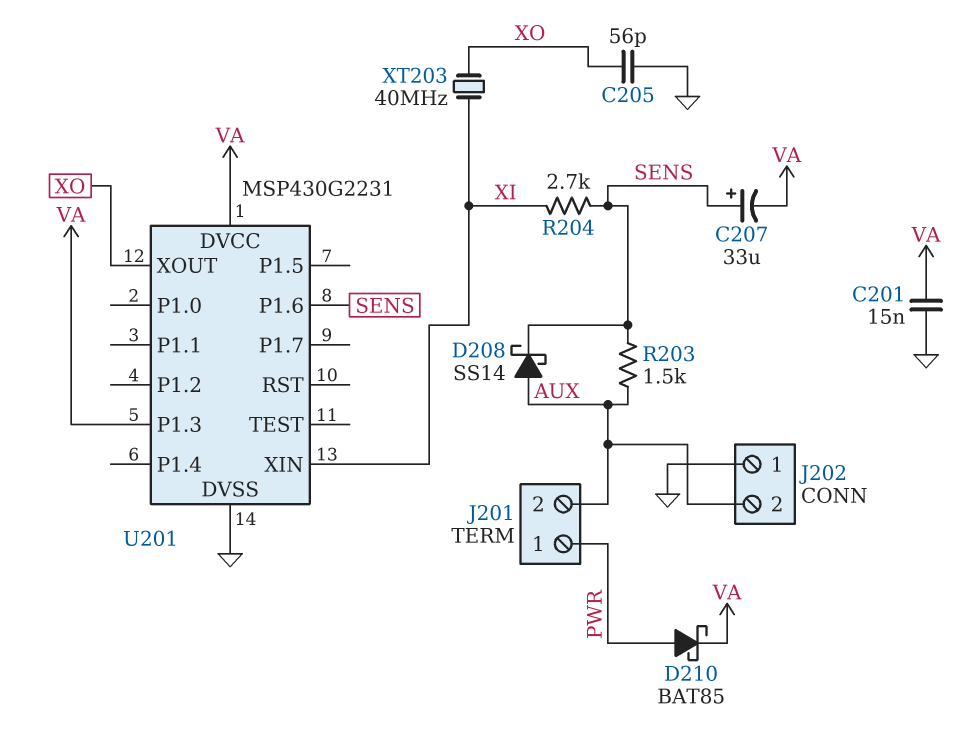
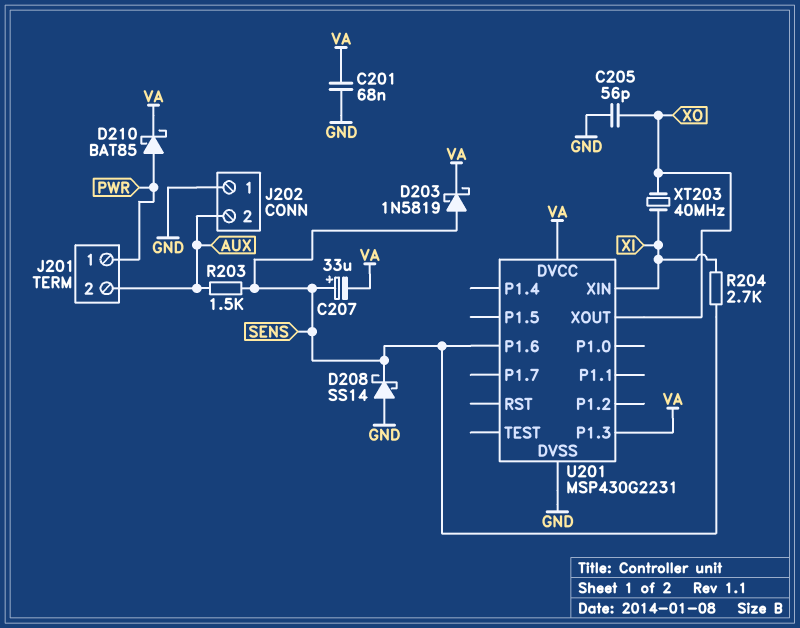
C201: 15nF (GND, VA) -> 68nF (GND, VA)
D203: none -> schottky 1N5819 (A SENS, K VA)
D208: schottky SS14 (A AUX, K SENS) -> schottky SS14 (A GND, K SENS)

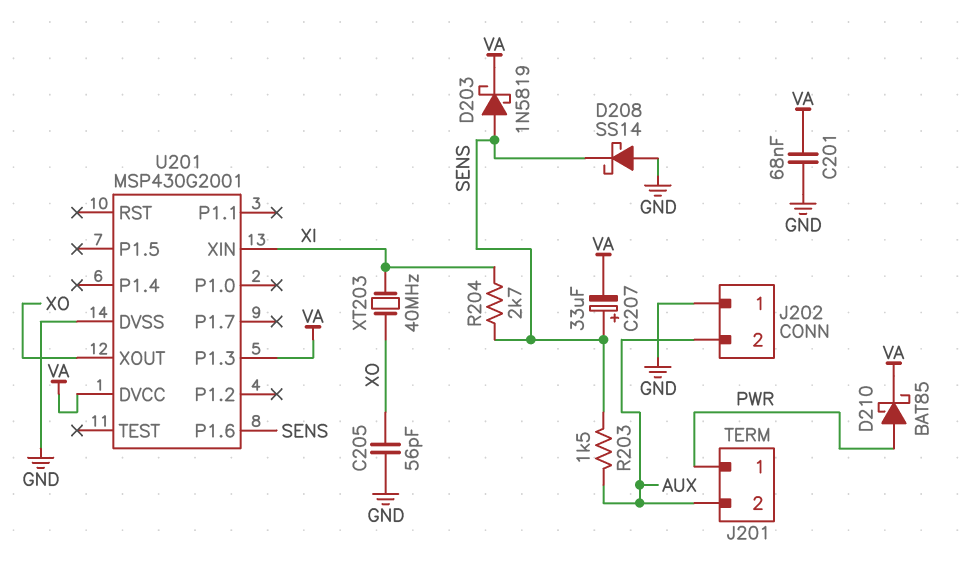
U201: MSP430G2231 -> MSP430G2001

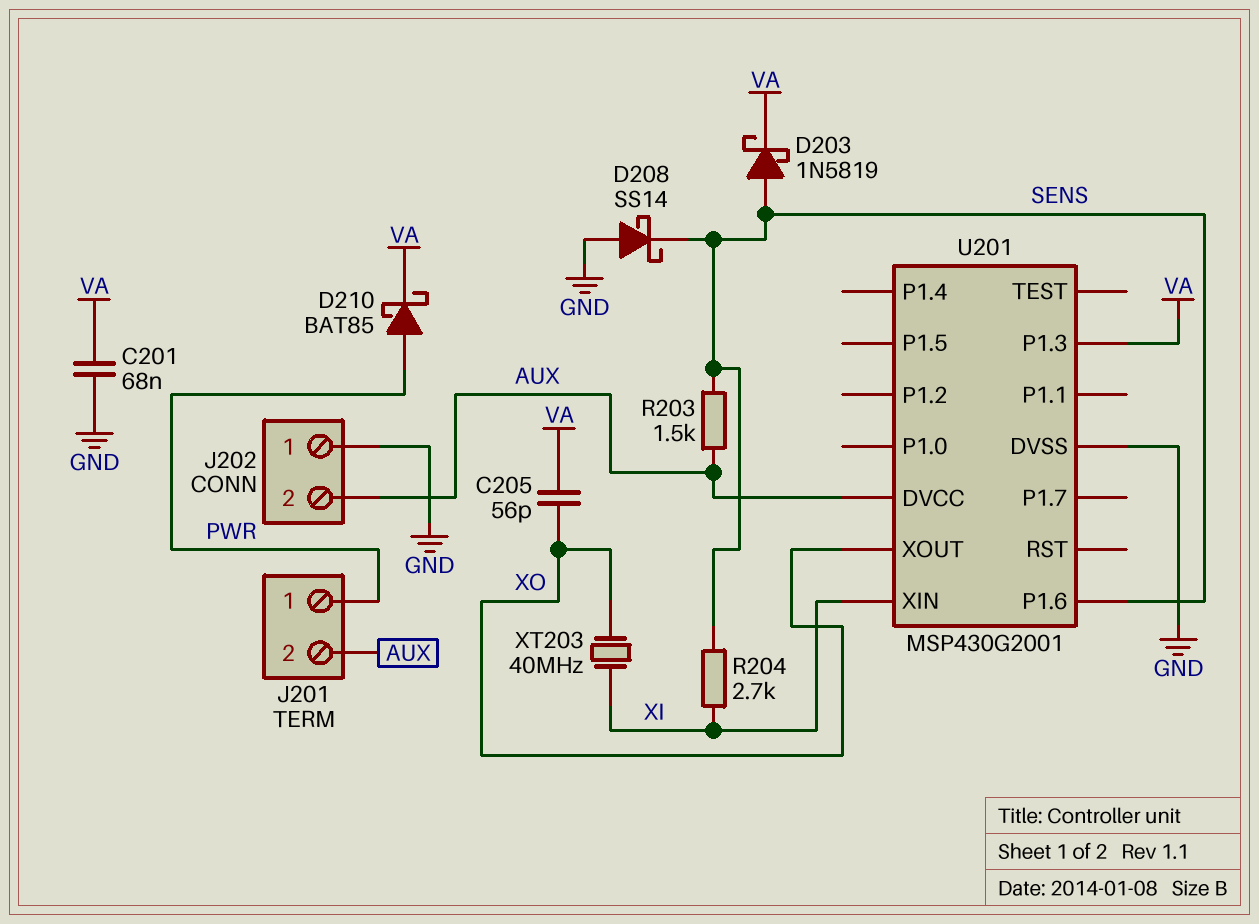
C205: 56pF (GND, XO) -> 56pF (VA, XO)
C207: 33uF (plus SENS, minus VA) -> none
U201 pin DVCC: VA -> AUX

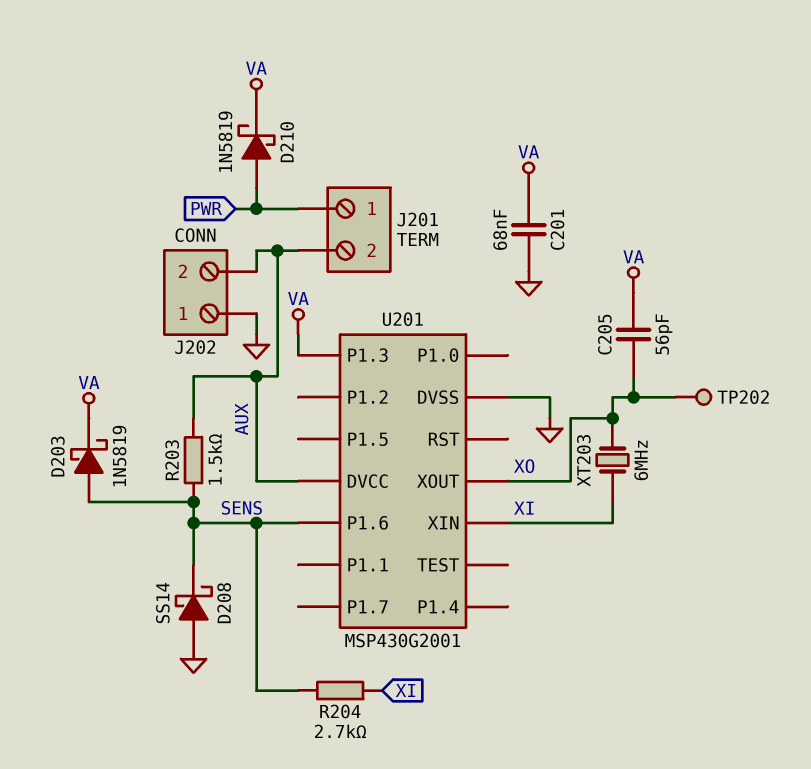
D210: schottky BAT85 (A PWR, K VA) -> schottky 1N5819 (A PWR, K VA)
TP202: none -> test point (XO)
XT203: 40MHz (XI, XO) -> 6MHz (XI, XO)

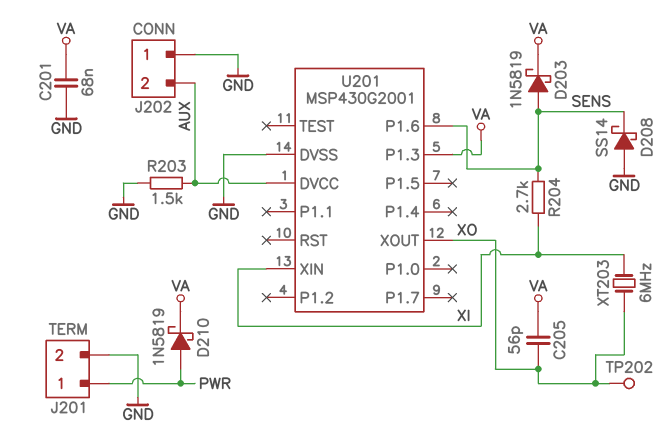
J201 pin 2: AUX -> GND
R203: 1.5k (AUX, SENS) -> 1.5k (AUX, GND)

